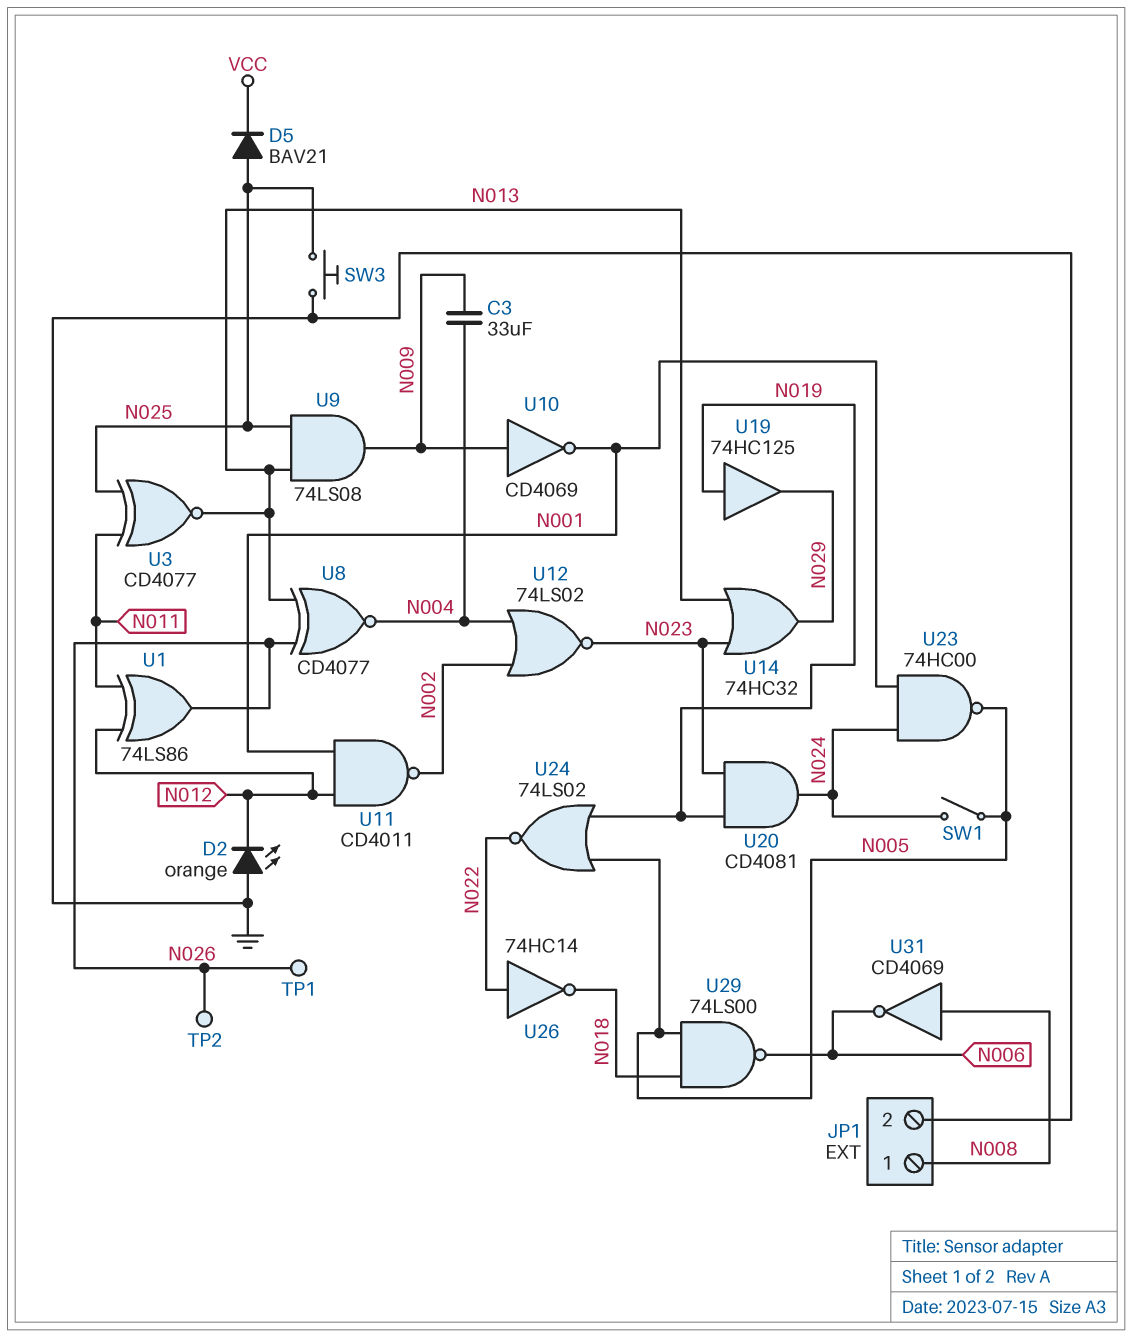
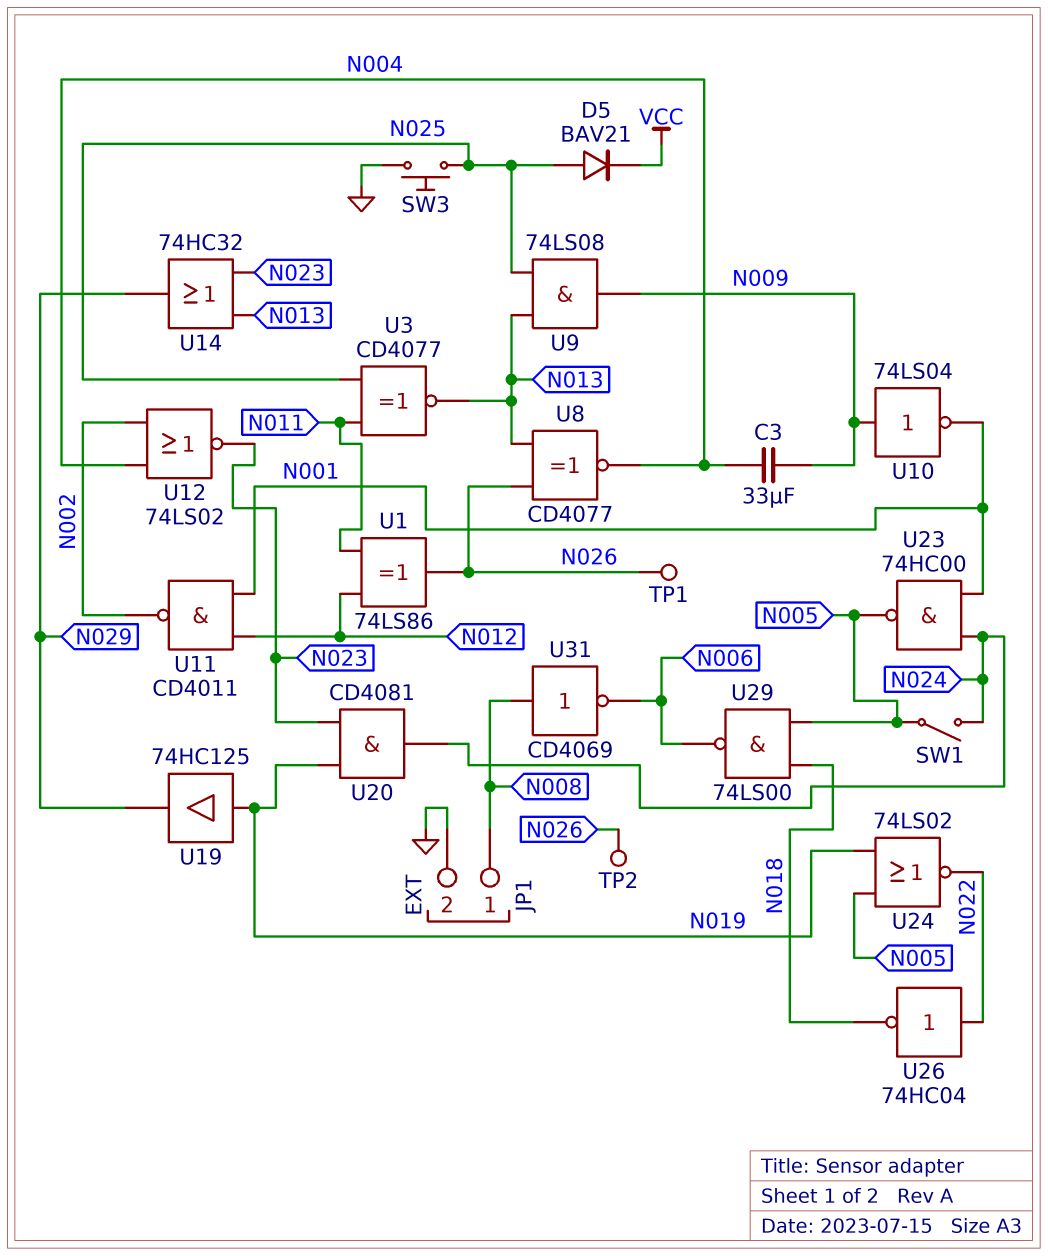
D2: LED orange (A GND, K N012) -> none
U10: NOT CD4069 (in N009, out N001) -> NOT 74LS04 (in N009, out N001)
U26: NOT 74HC14 (in N022, out N018) -> NOT 74HC04 (in N022, out N018)

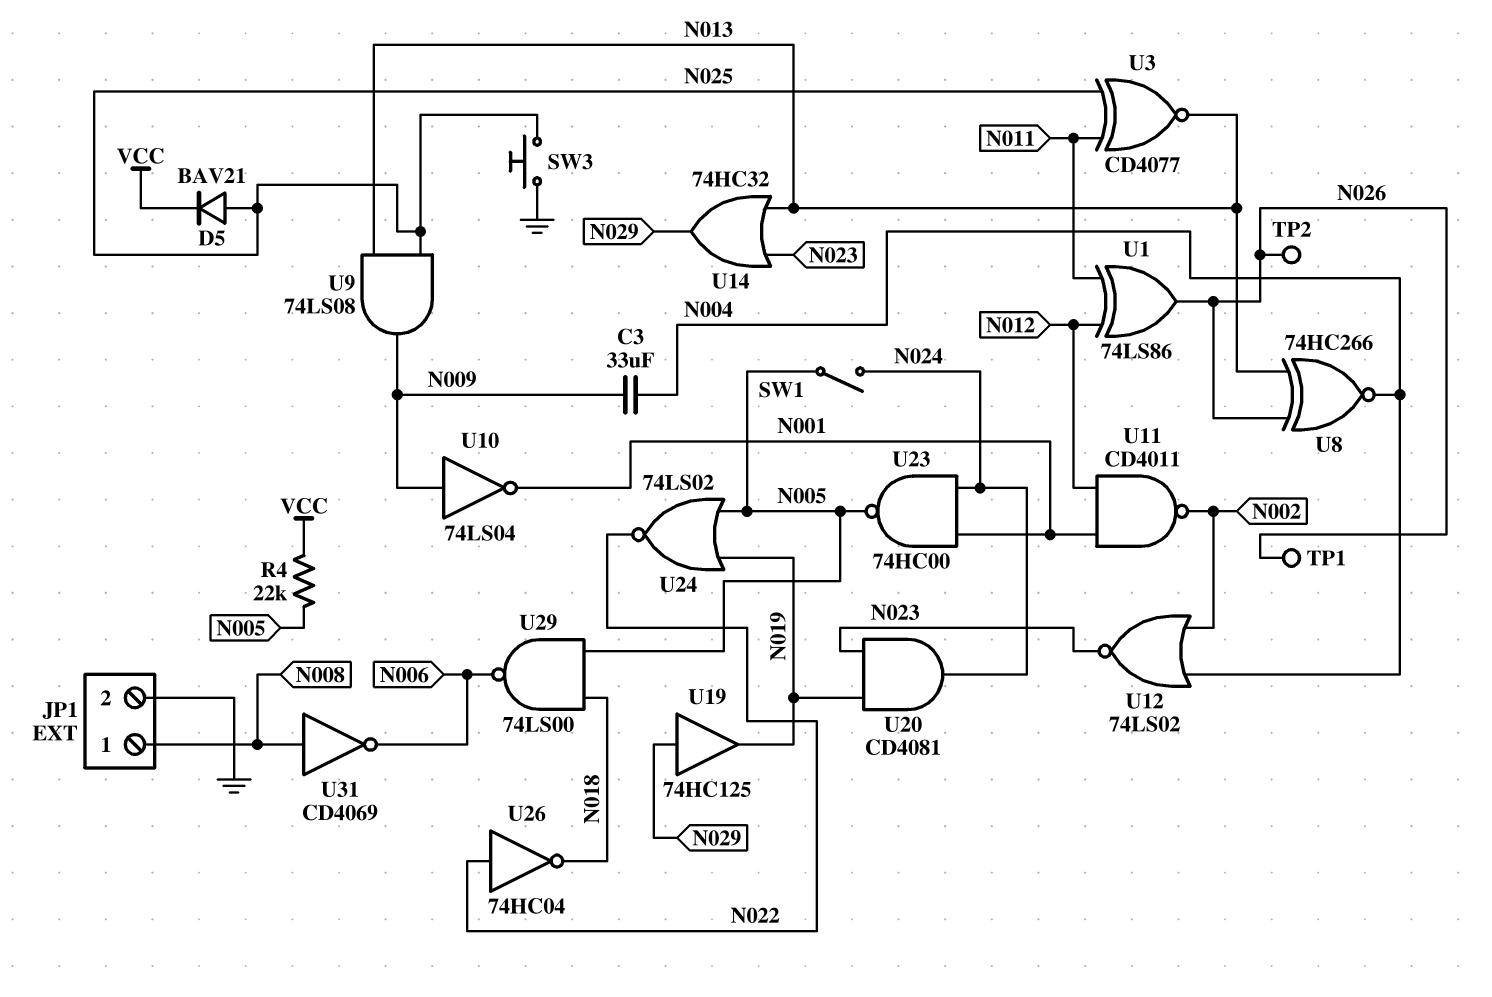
R4: none -> 22k (N005, VCC)
U8: XNOR CD4077 (in N013, in N026, out N004) -> XNOR 74HC266 (in N013, in N026, out N004)
U19: buffer 74HC125 (in N019, out N029) -> buffer 74HC125 (in N029, out N019)

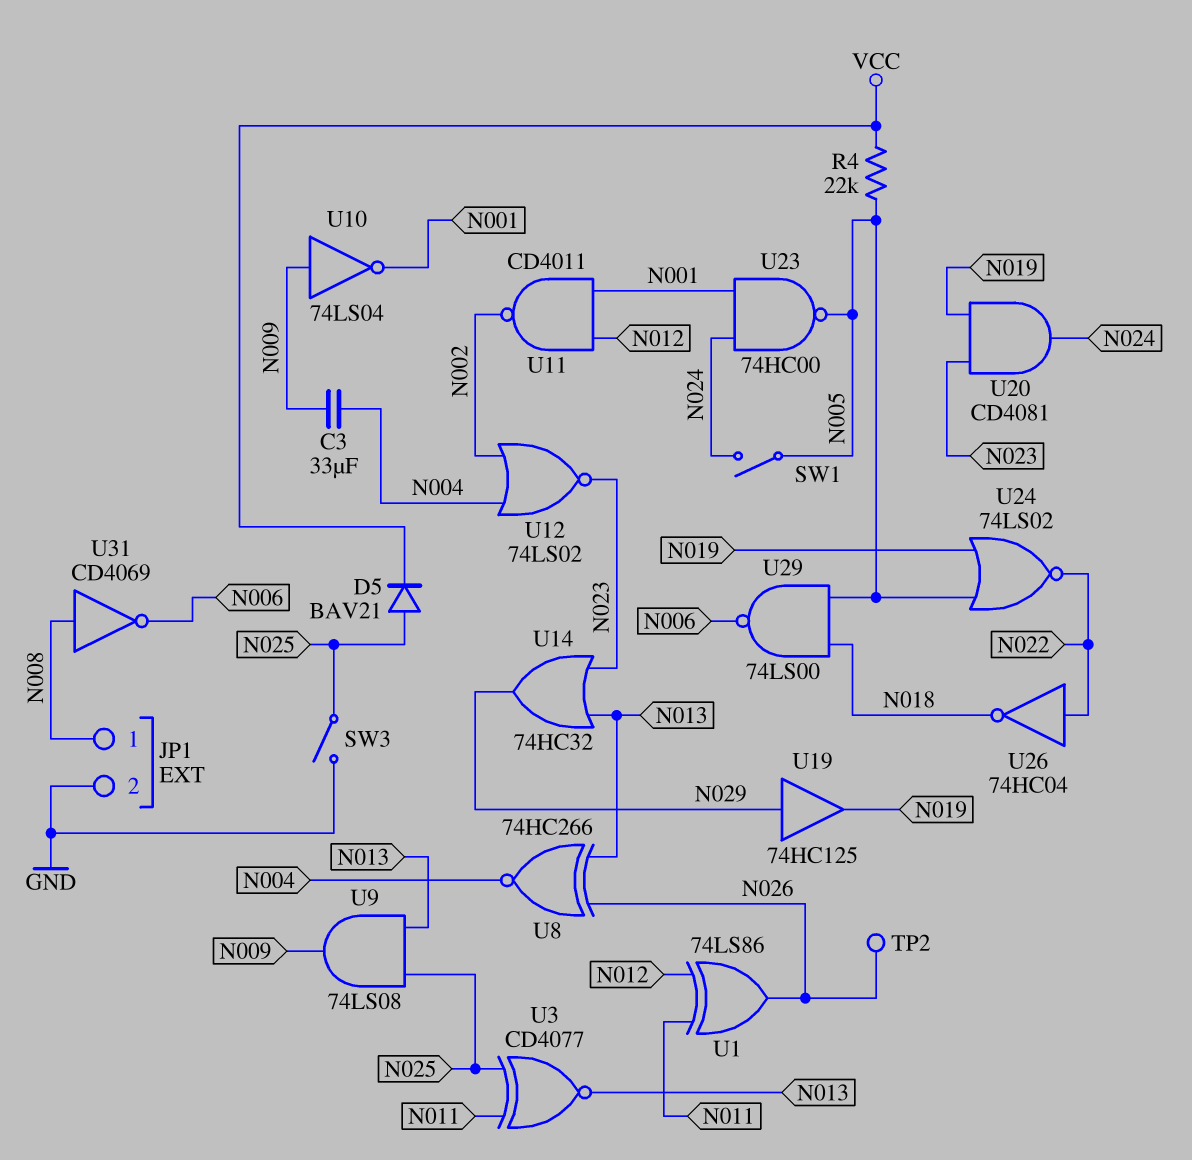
SW3: button (GND, N025) -> switch (GND, N025)
TP1: test point (N026) -> none

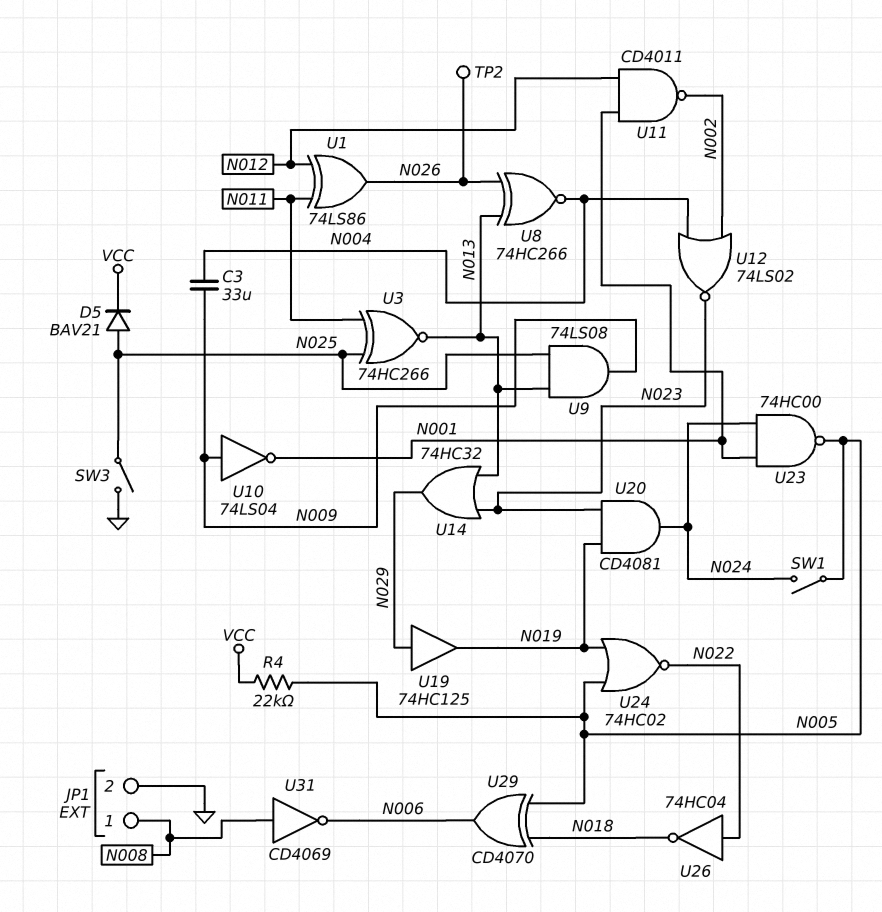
U3: XNOR CD4077 (in N011, in N025, out N013) -> XNOR 74HC266 (in N011, in N025, out N013)
U24: NOR 74LS02 (in N005, in N019, out N022) -> NOR 74HC02 (in N005, in N019, out N022)
U29: NAND 74LS00 (in N005, in N018, out N006) -> XOR CD4070 (in N005, in N018, out N006)

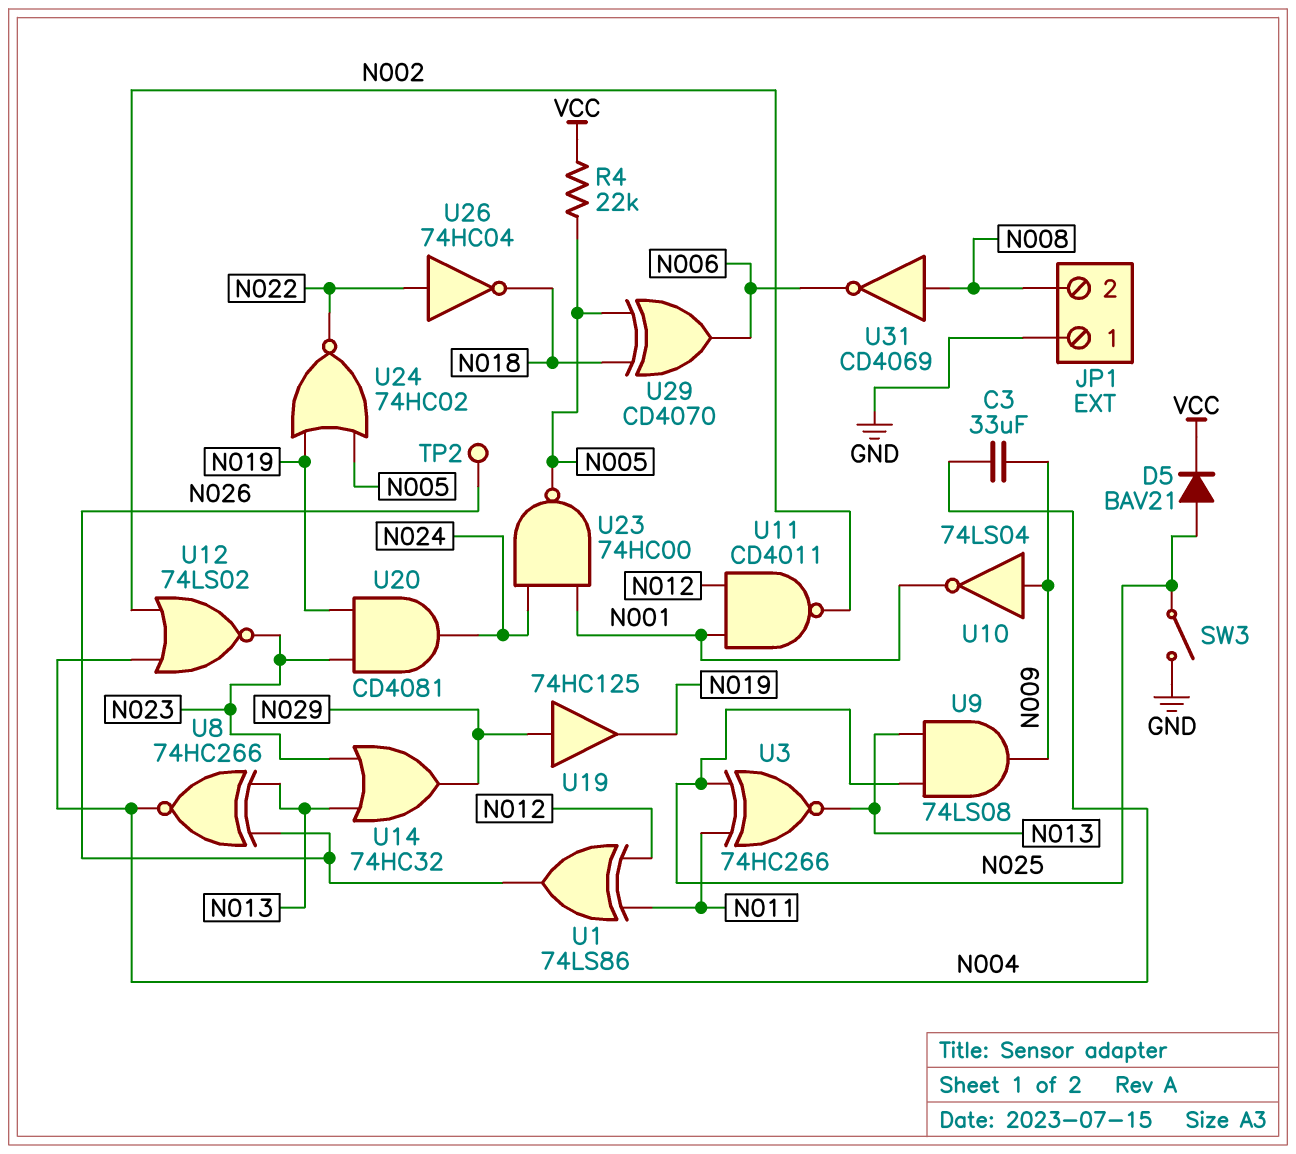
JP1 pin 1: N008 -> GND
JP1 pin 2: GND -> N008
SW1: switch (N005, N024) -> none

